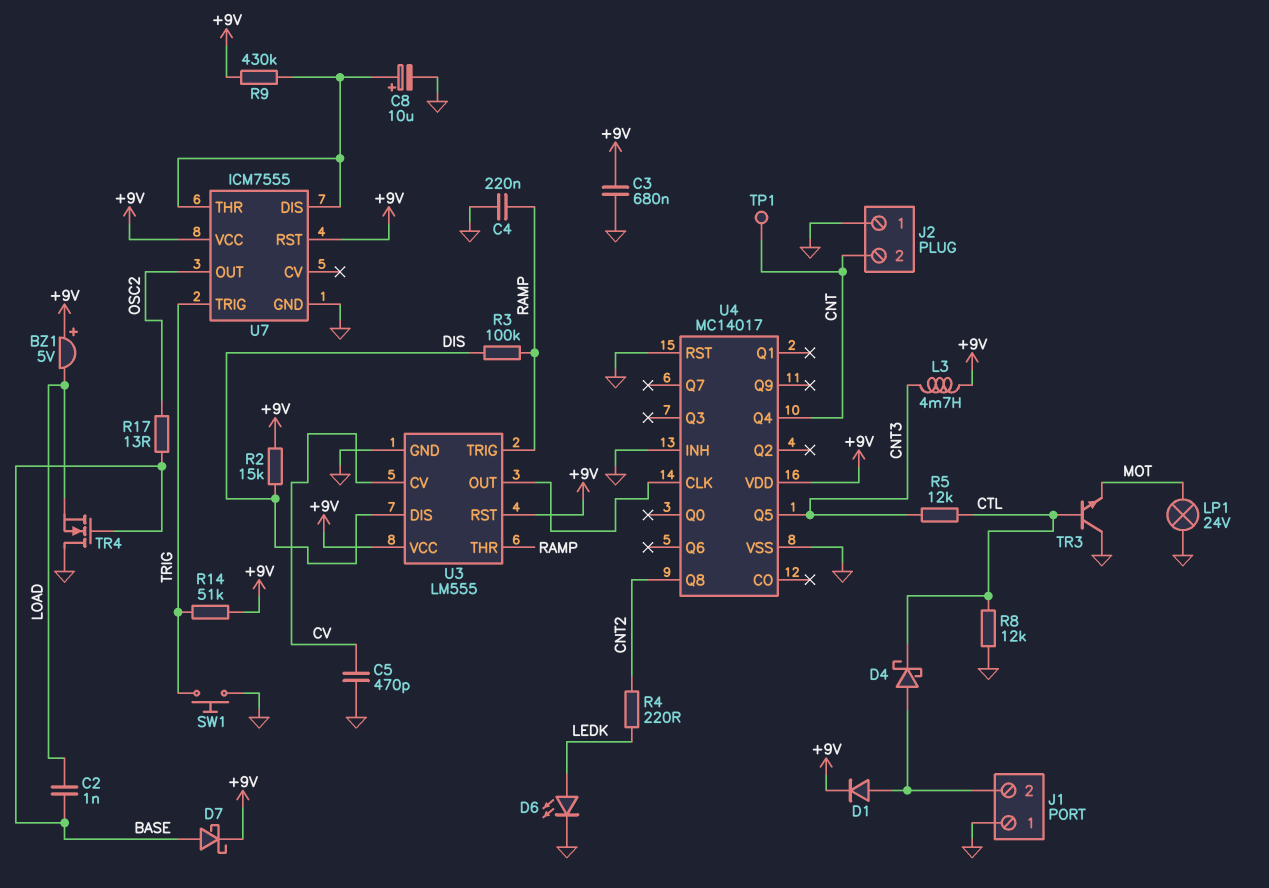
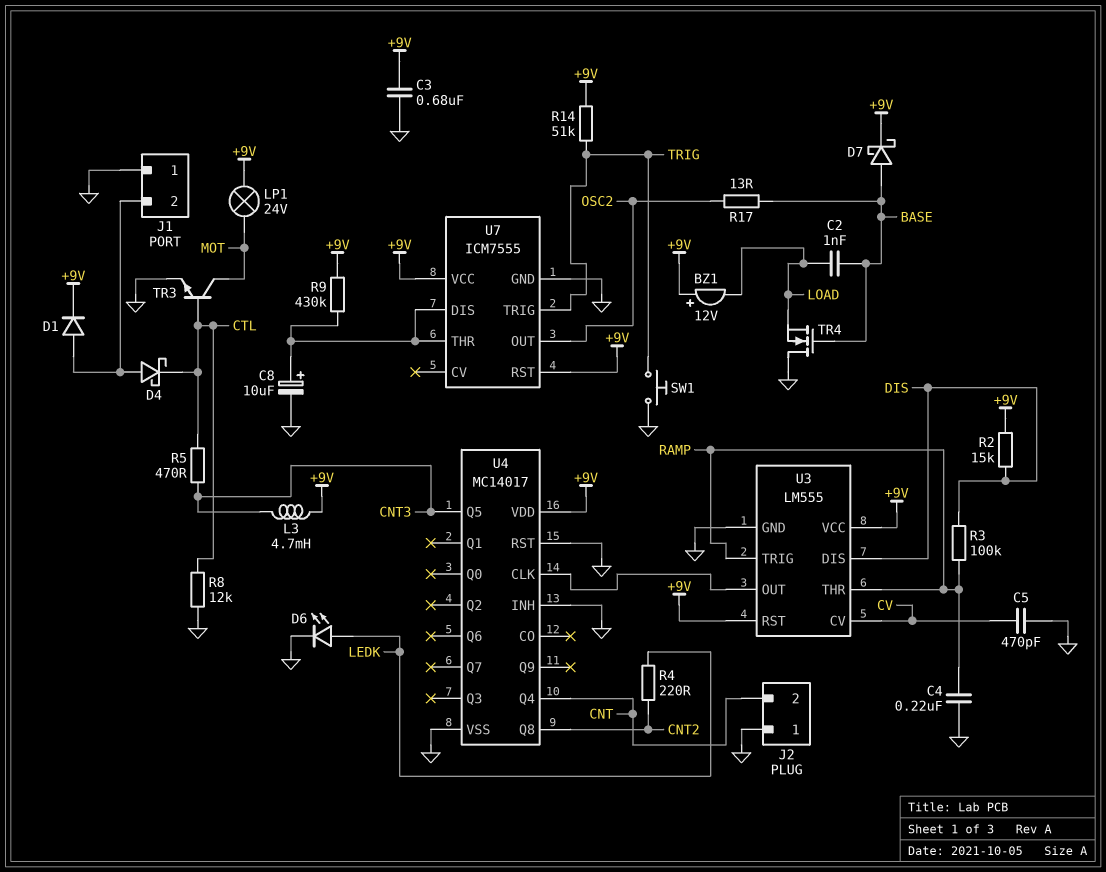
BZ1: buzzer 5V (plus +9V, minus LOAD) -> buzzer 12V (plus +9V, minus LOAD)
LP1: lamp 24V (GND, MOT) -> lamp 24V (+9V, MOT)
R5: 12k (CNT3, CTL) -> 470 (CNT3, CTL)
TP1: test point (CNT) -> none
TR3: NPN (B CTL, C GND, E MOT) -> NPN (B CTL, C MOT, E GND)

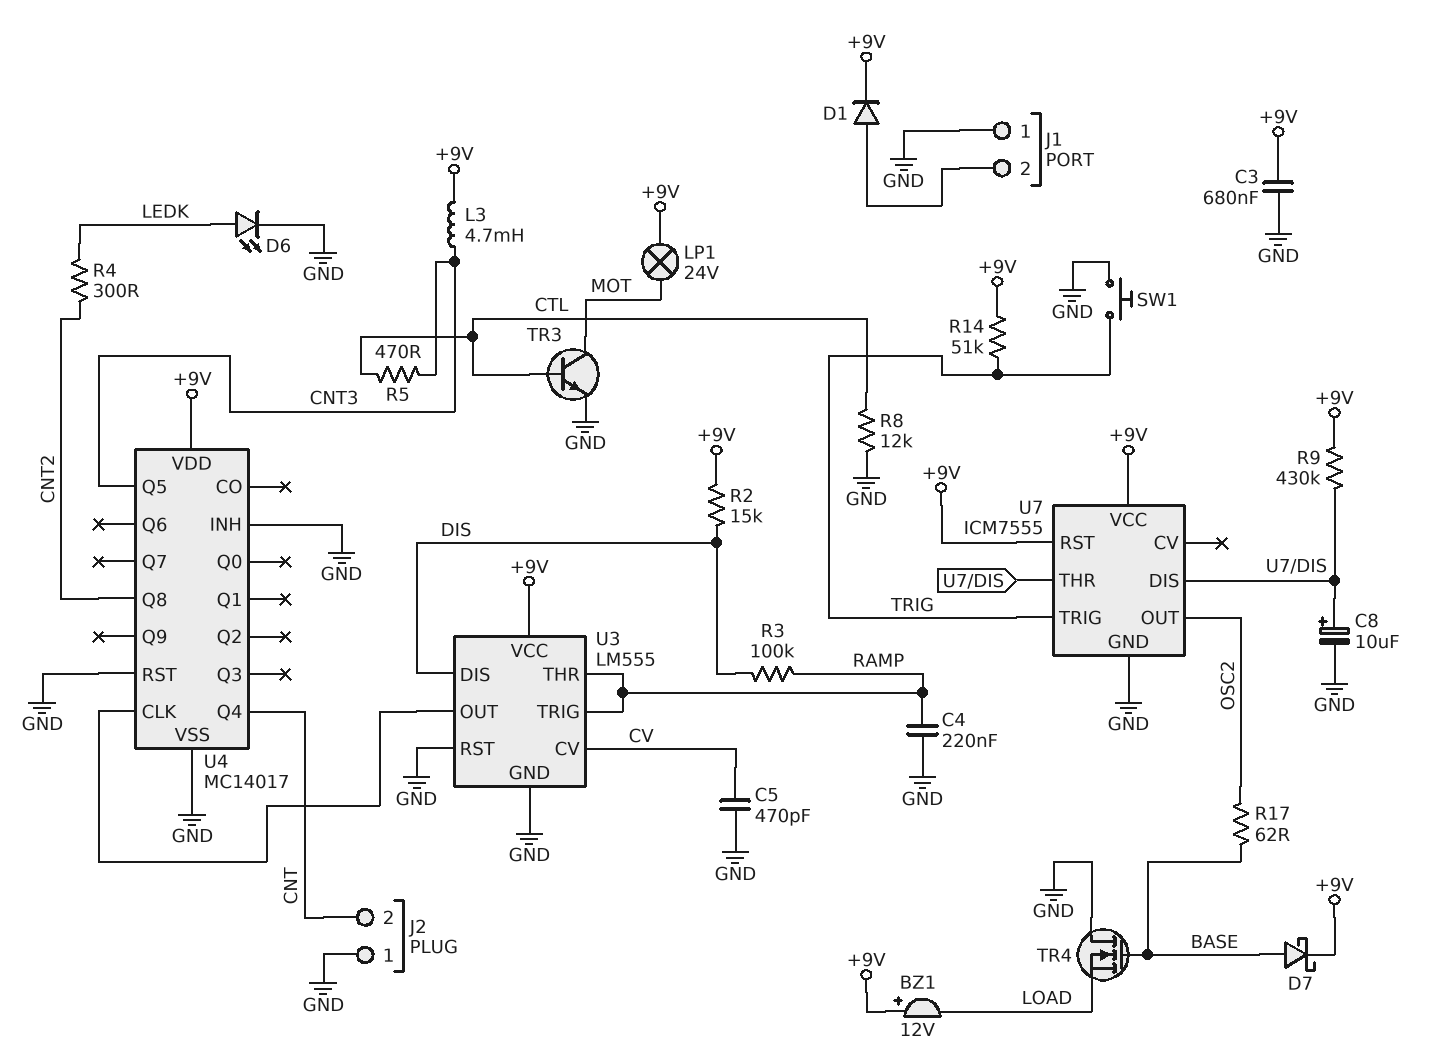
C2: 1nF (BASE, LOAD) -> none
D4: schottky (A J1/2, K CTL) -> none
R4: 220 (CNT2, LEDK) -> 300 (CNT2, LEDK)
R17: 13 (BASE, OSC2) -> 62 (BASE, OSC2)
U3 pin RST: +9V -> GND

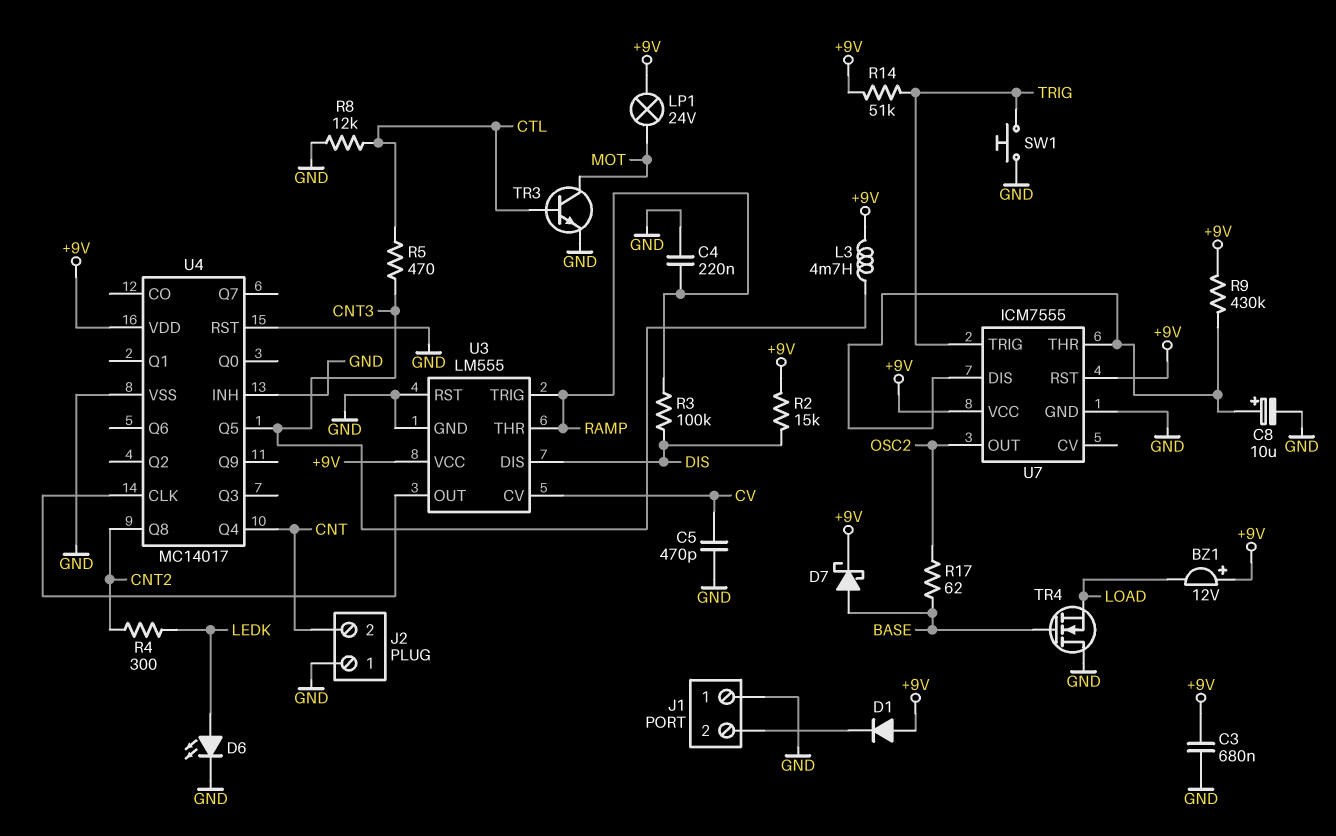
D1: diode (A J1/2, K +9V) -> diode (A +9V, K J1/2)

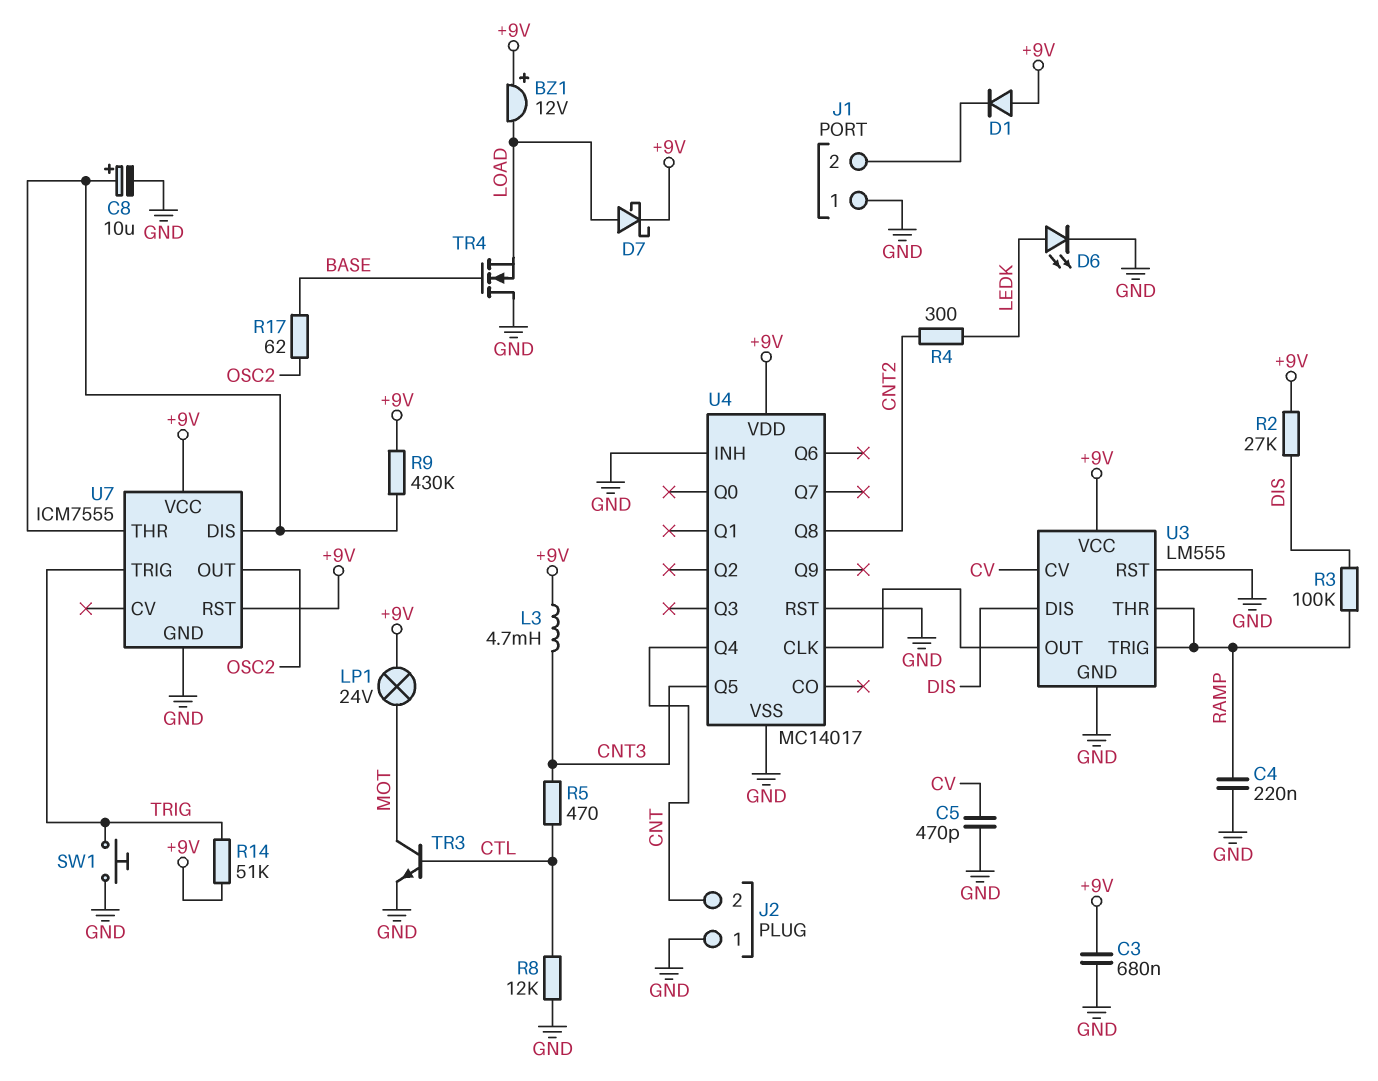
D7: schottky (A BASE, K +9V) -> schottky (A LOAD, K +9V)
R2: 15k (+9V, DIS) -> 27k (+9V, DIS)

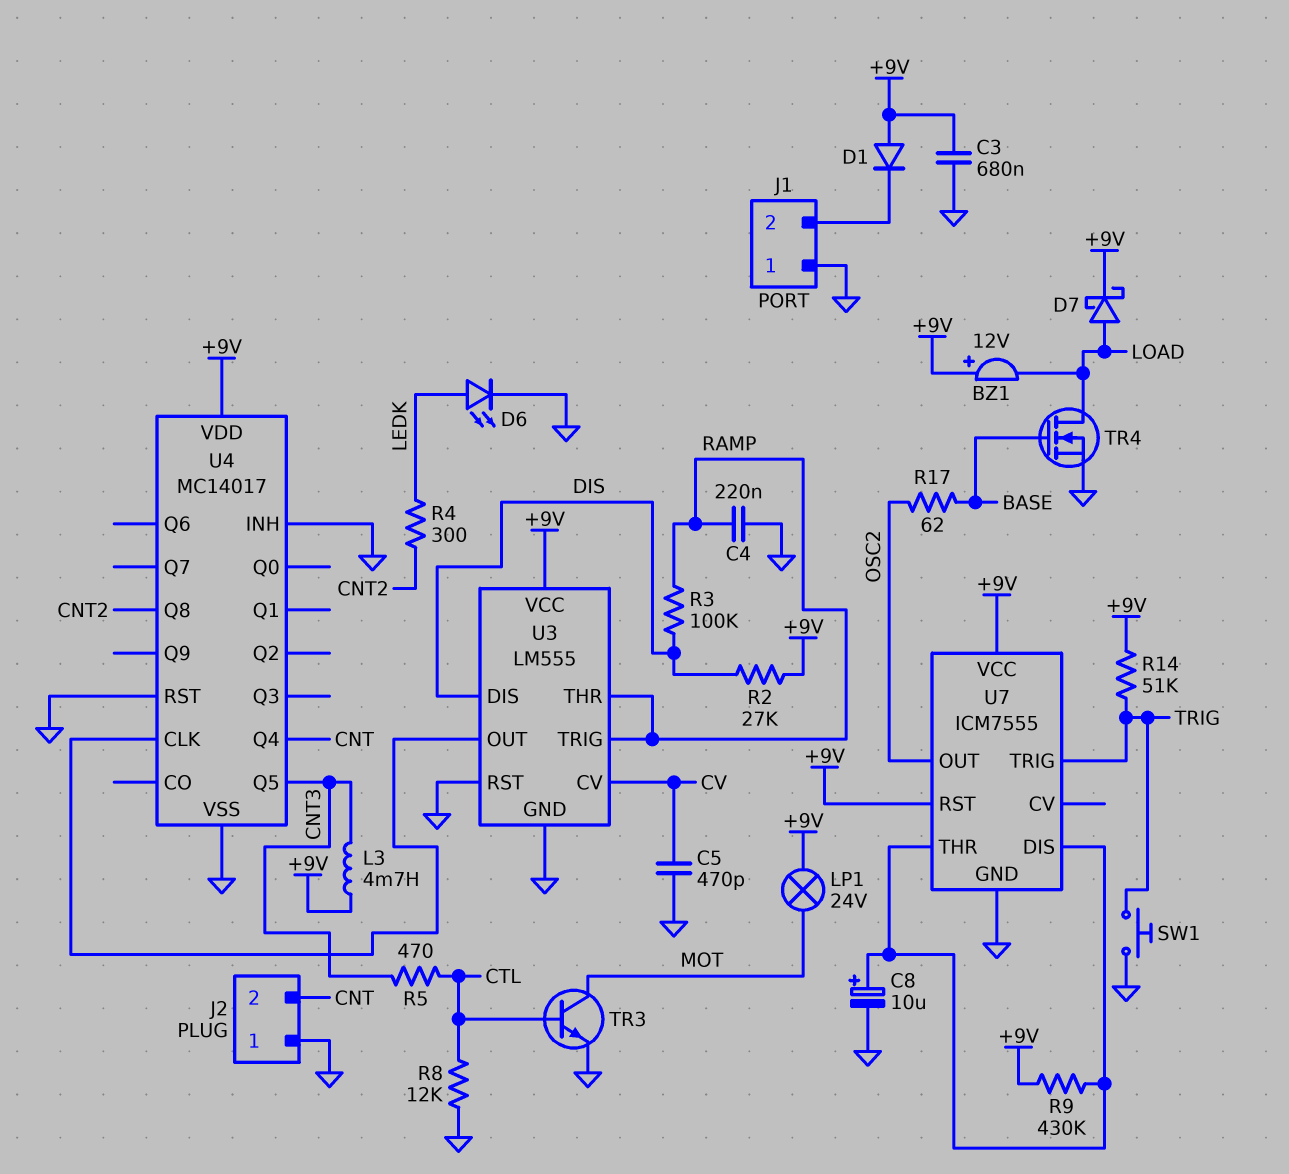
TR4: NMOS (G BASE, D GND, S LOAD) -> NMOS (G BASE, D LOAD, S GND)

